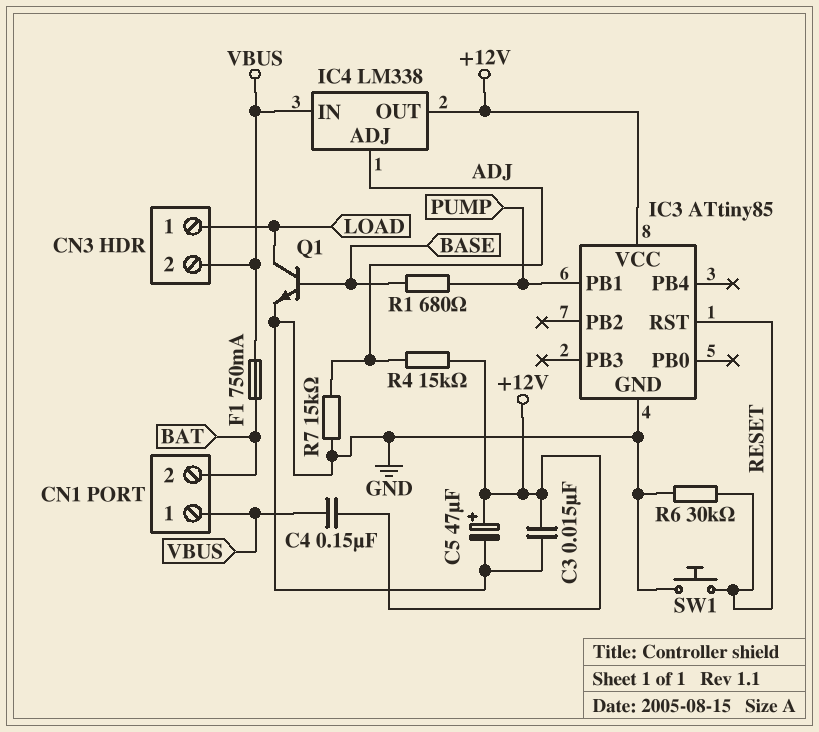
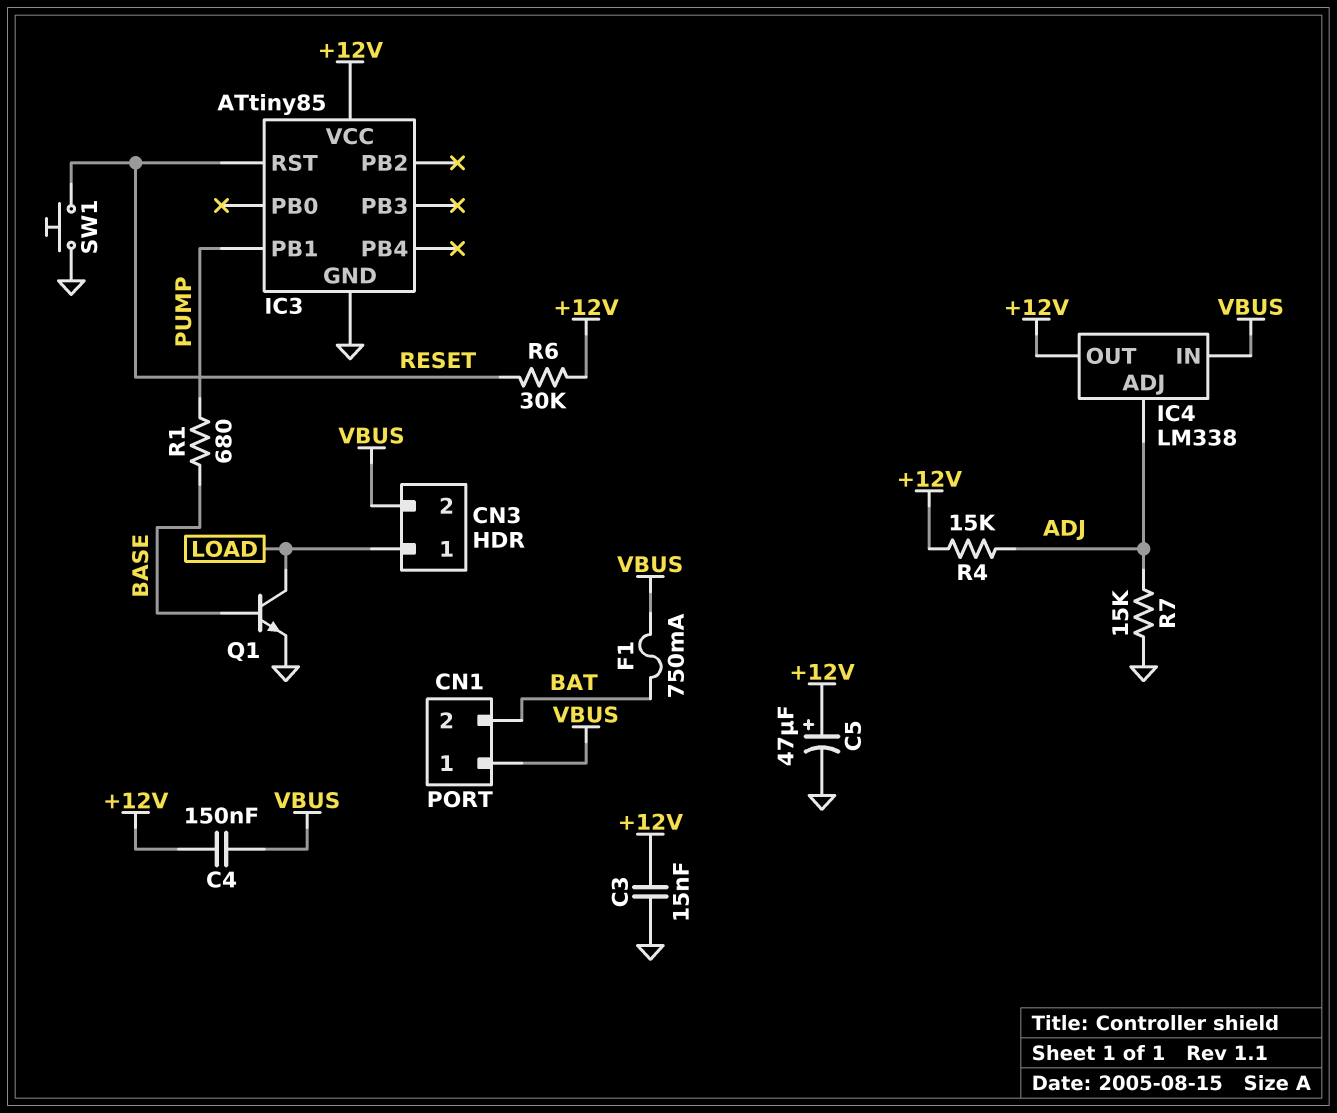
R6: 30k (GND, RESET) -> 30k (+12V, RESET)

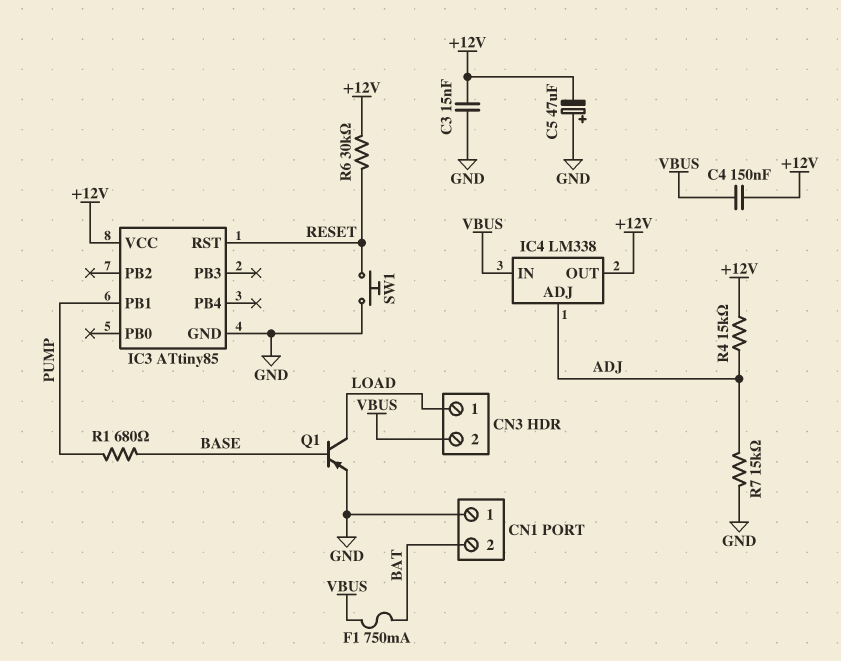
C5: 47uF (plus +12V, minus GND) -> 47uF (plus GND, minus +12V)
CN1 pin 1: VBUS -> GND
Q1: NPN (B BASE, C LOAD, E GND) -> PNP (B BASE, C LOAD, E GND)

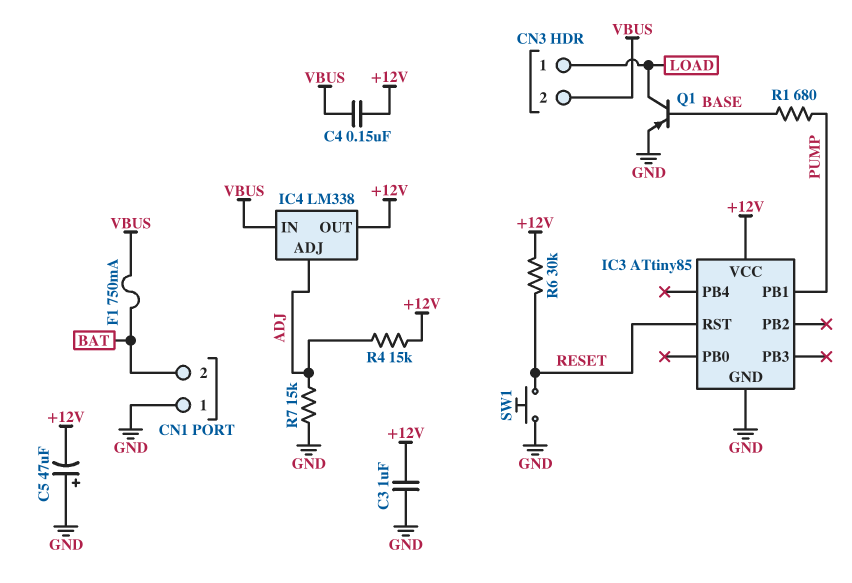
C3: 15nF (+12V, GND) -> 1uF (+12V, GND)

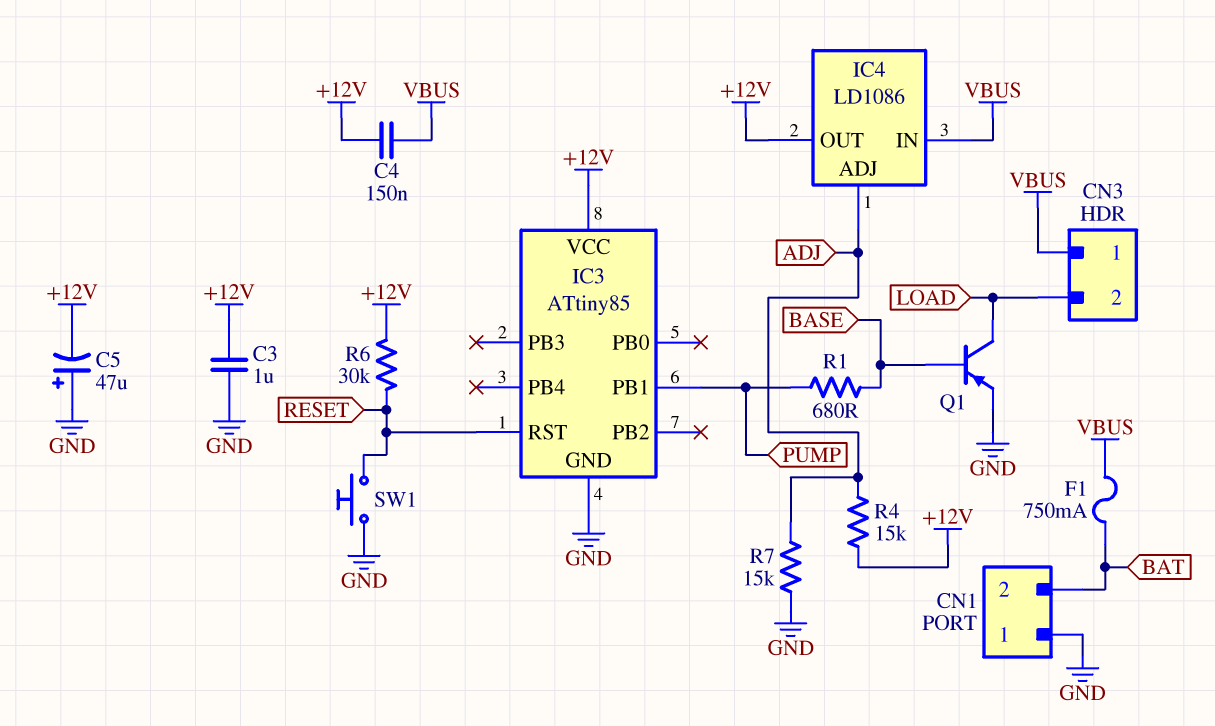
CN3 pin 1: LOAD -> VBUS
CN3 pin 2: VBUS -> LOAD
IC4: LM338 -> LD1086

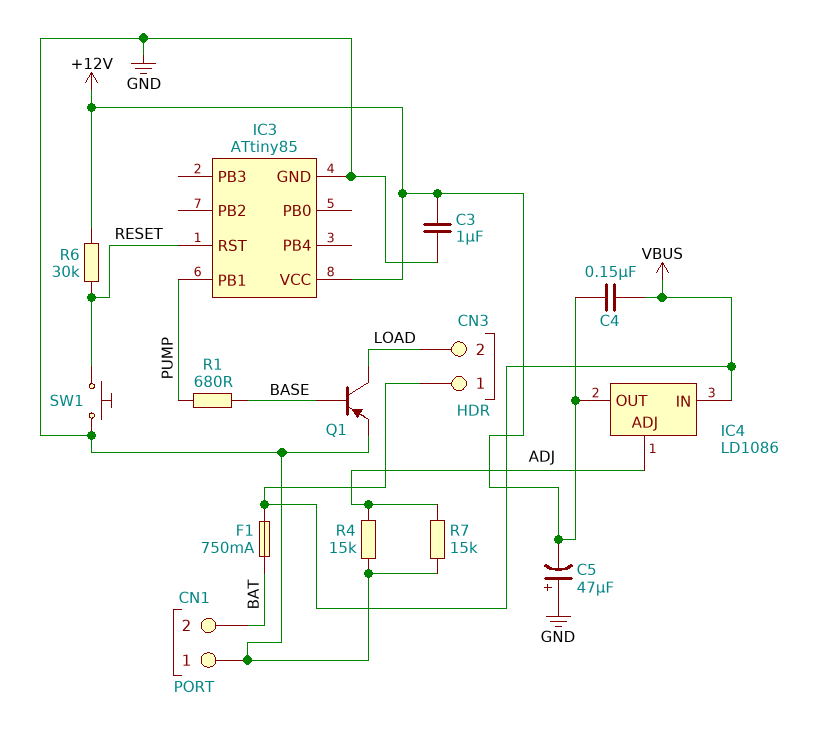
R4: 15k (+12V, ADJ) -> 15k (ADJ, GND)

